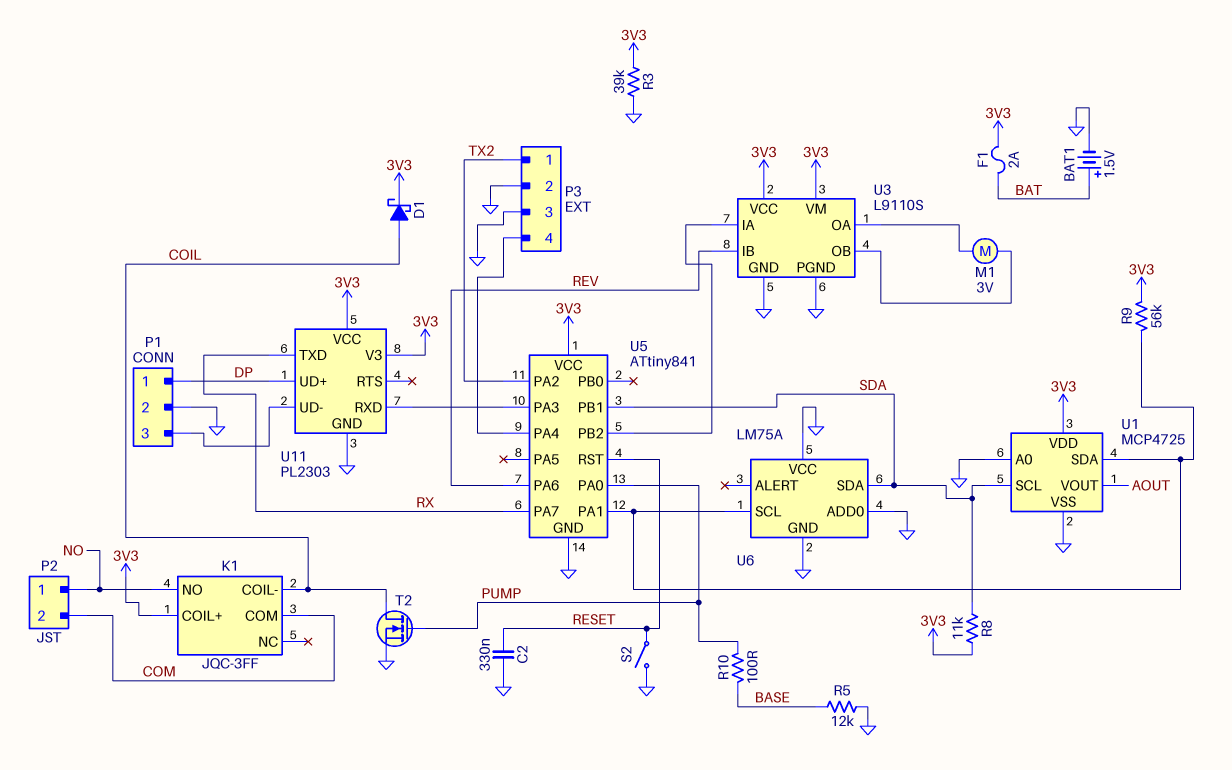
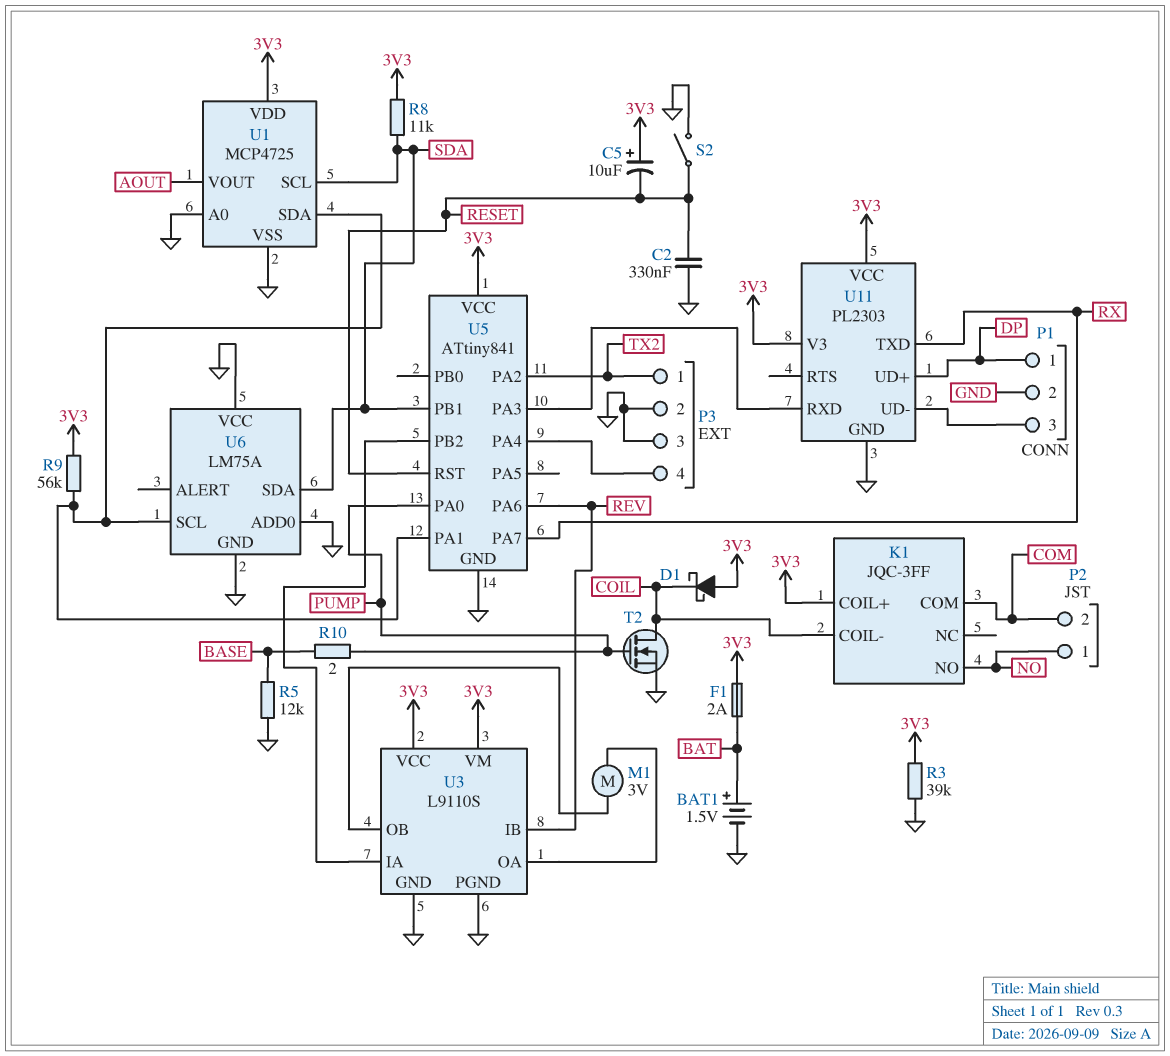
C5: none -> 10uF (plus 3V3, minus RESET)
D1: schottky (A COIL, K 3V3) -> schottky (A 3V3, K COIL)
R10: 100 (BASE, PUMP) -> 2 (BASE, PUMP)

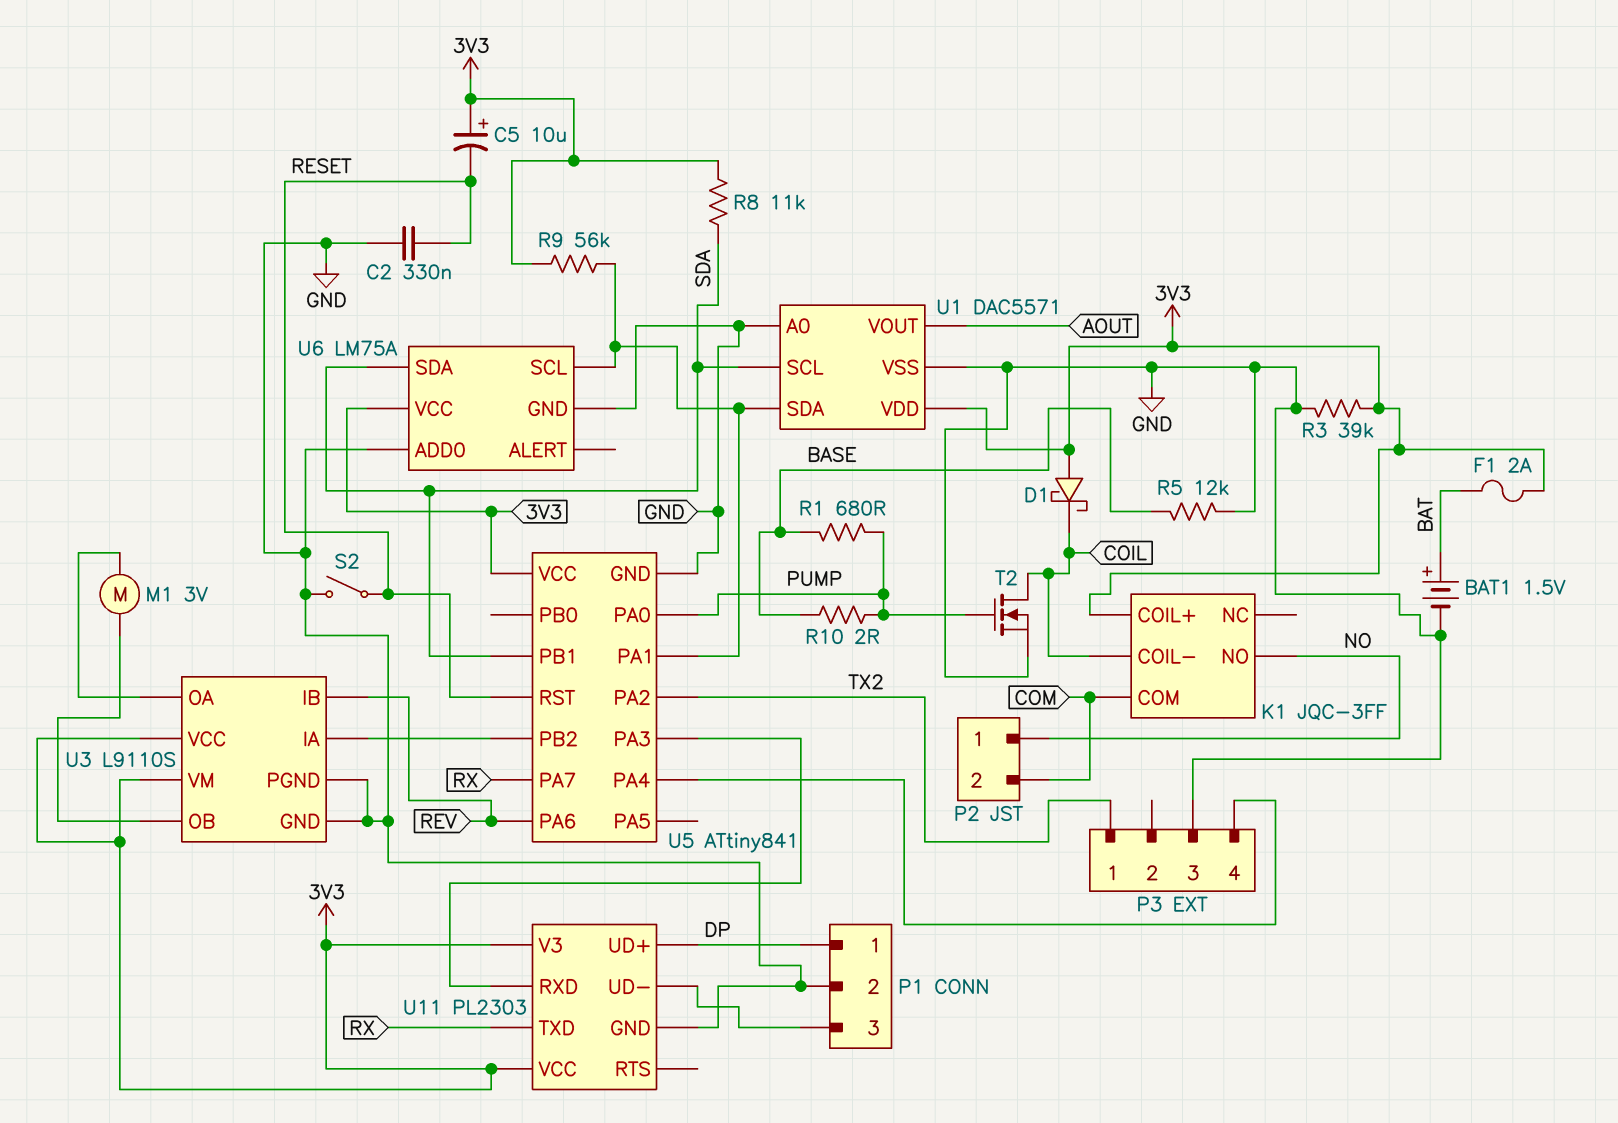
P3 pin 2: GND -> none
R1: none -> 680 (BASE, PUMP)
U1: MCP4725 -> DAC5571
U6 pin VCC: GND -> 3V3

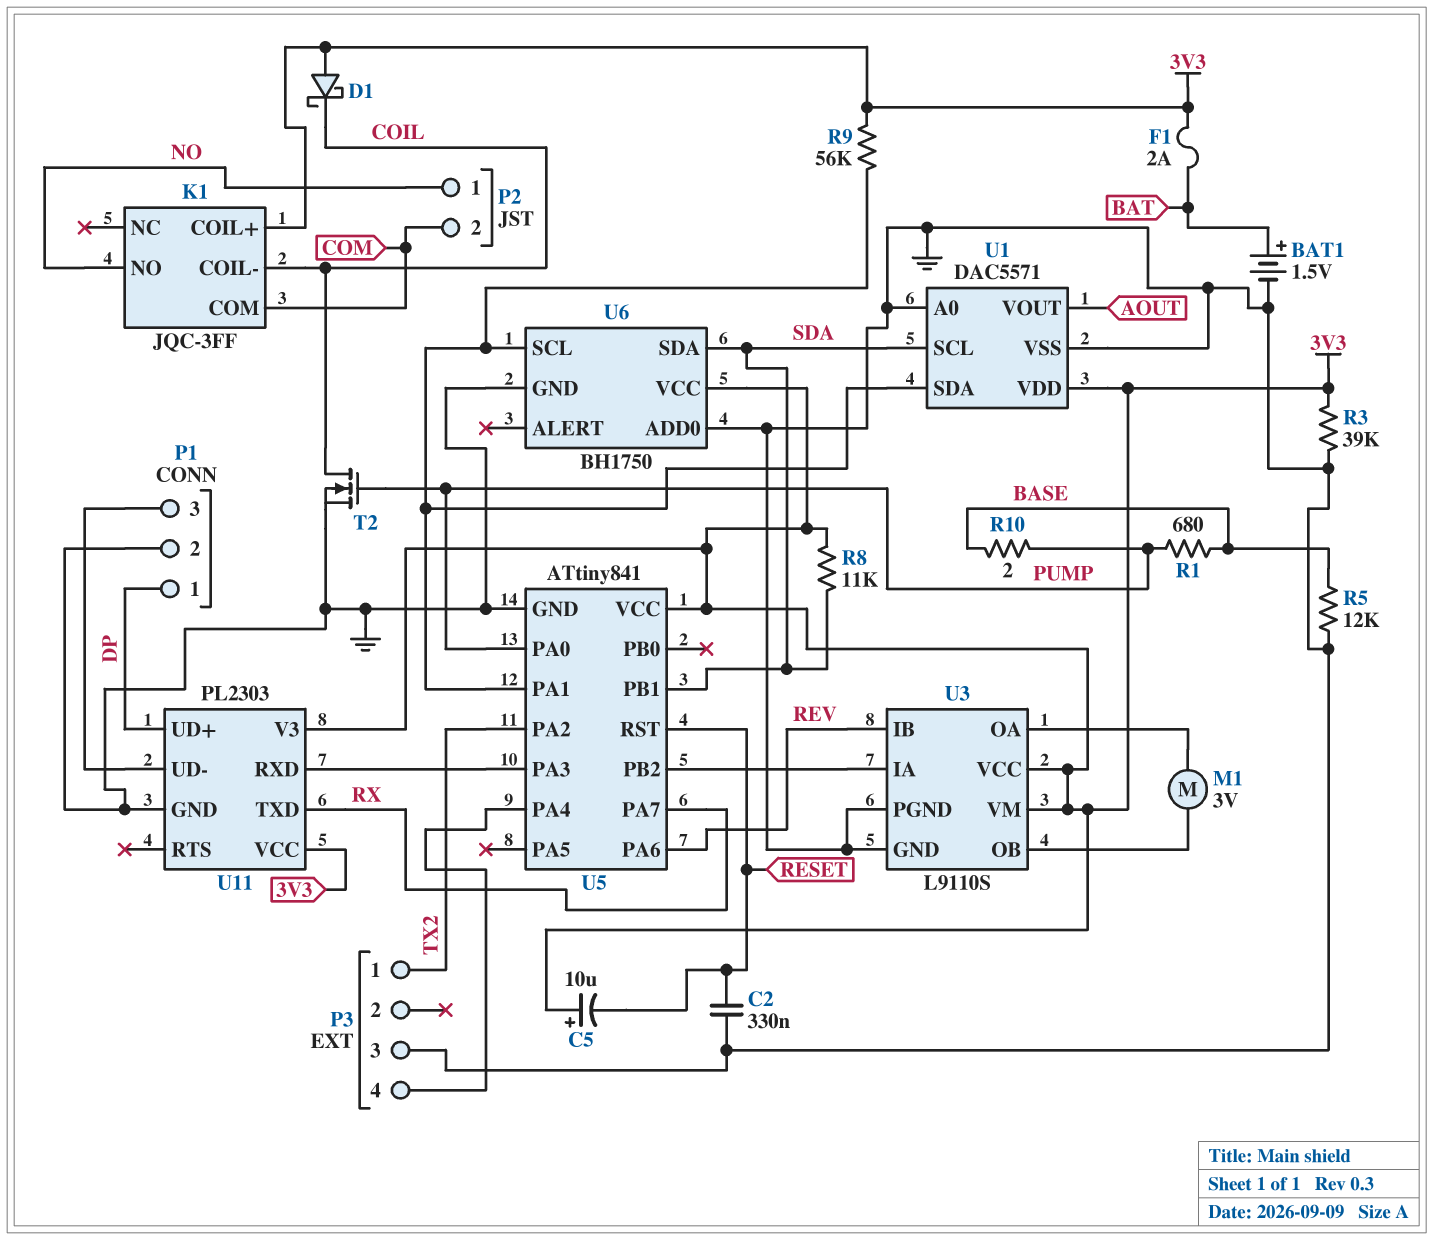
S2: switch (GND, RESET) -> none
U6: LM75A -> BH1750

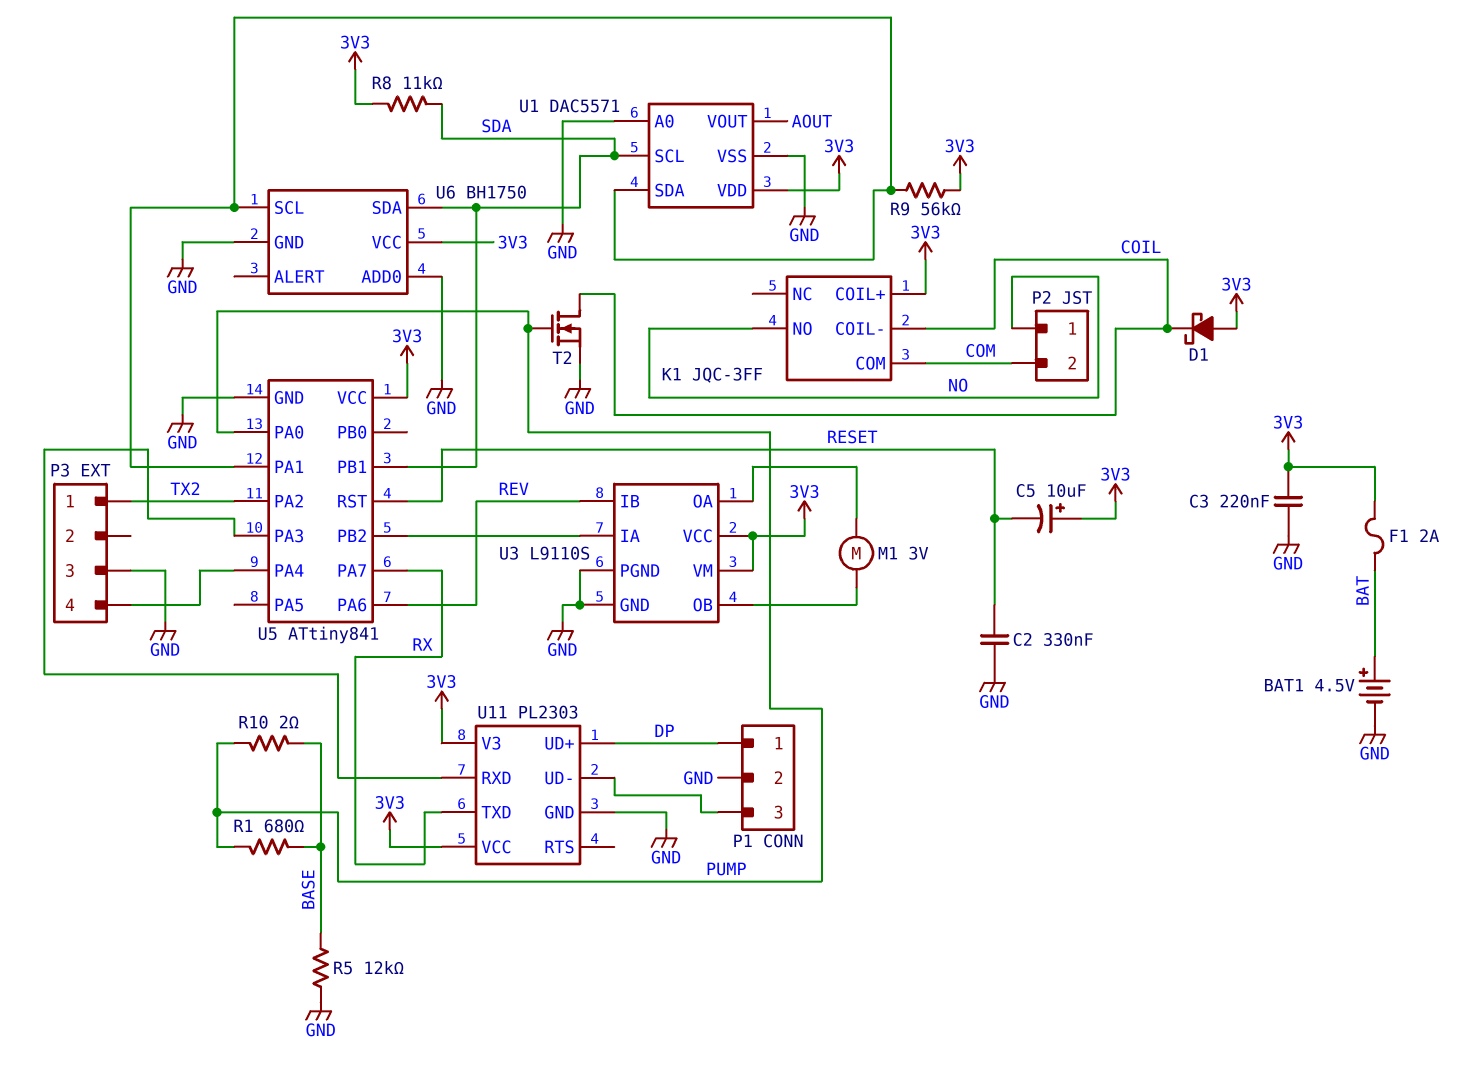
BAT1: 1.5V (plus BAT, minus GND) -> 4.5V (plus BAT, minus GND)
C3: none -> 220nF (3V3, GND)
R3: 39k (3V3, GND) -> none

